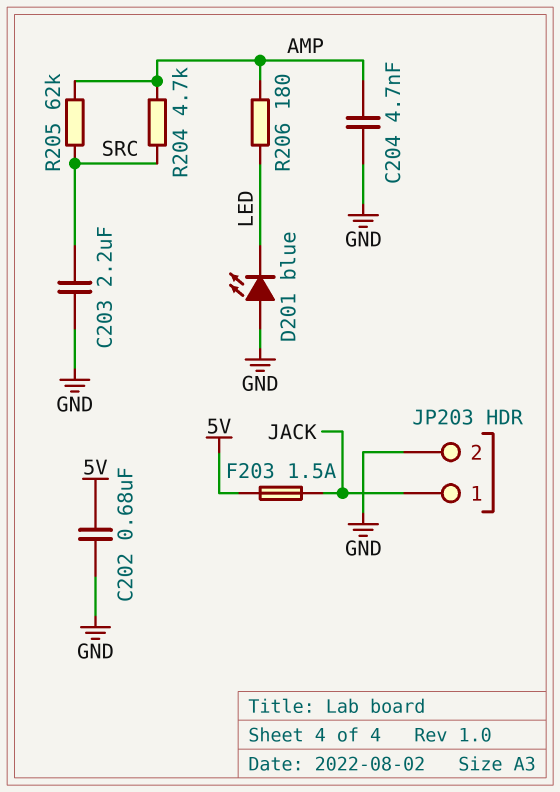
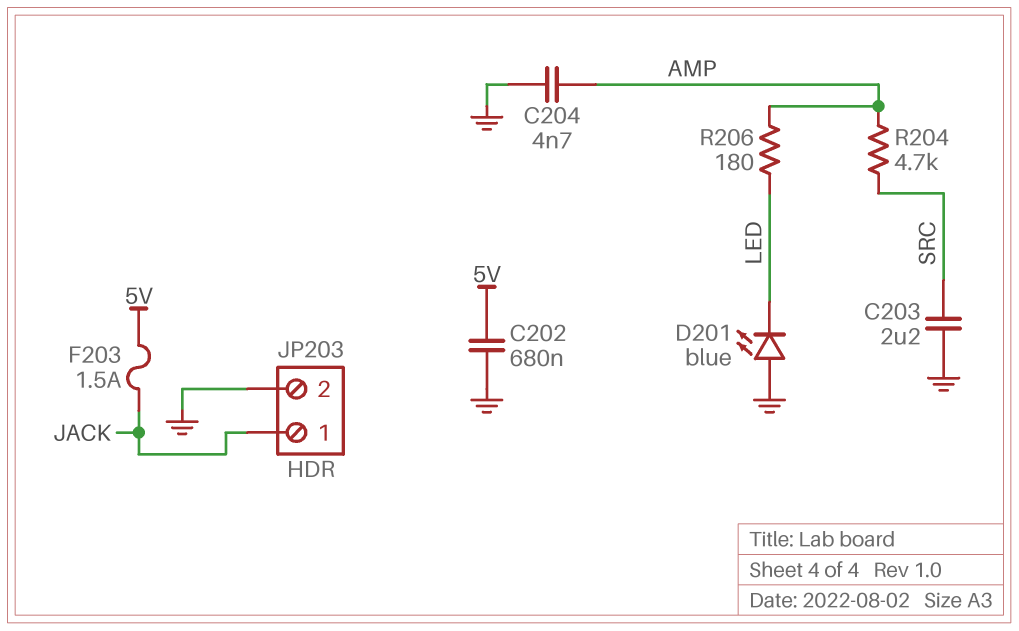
R205: 62k (AMP, SRC) -> none

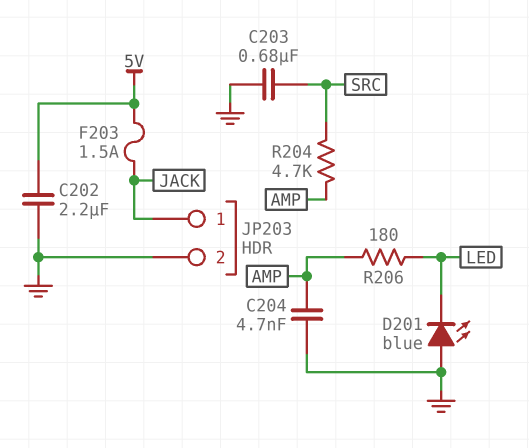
C202: 680nF (5V, GND) -> 2.2uF (5V, GND)
C203: 2.2uF (GND, SRC) -> 680nF (GND, SRC)

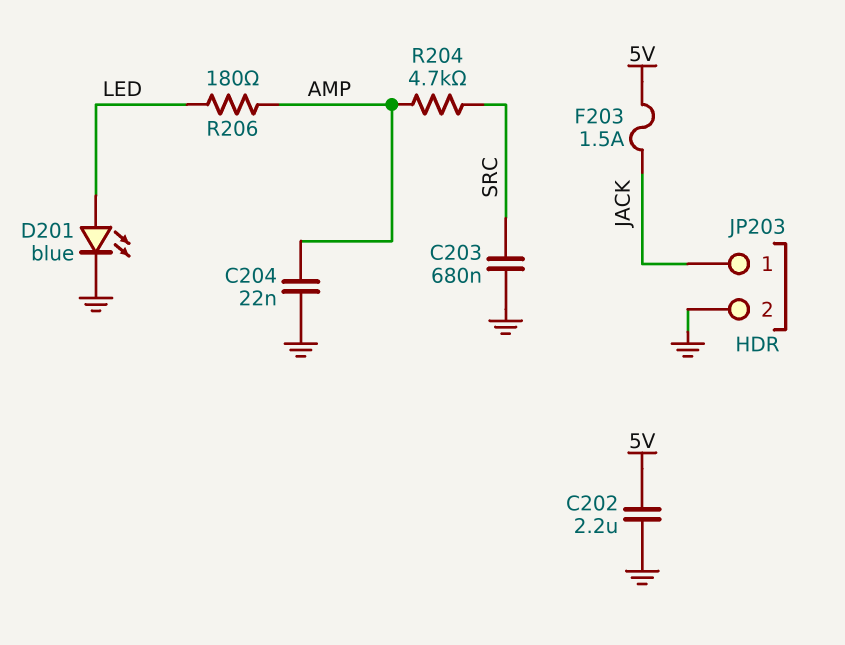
C204: 4.7nF (AMP, GND) -> 22nF (AMP, GND)
D201: LED blue (A GND, K LED) -> LED blue (A LED, K GND)

